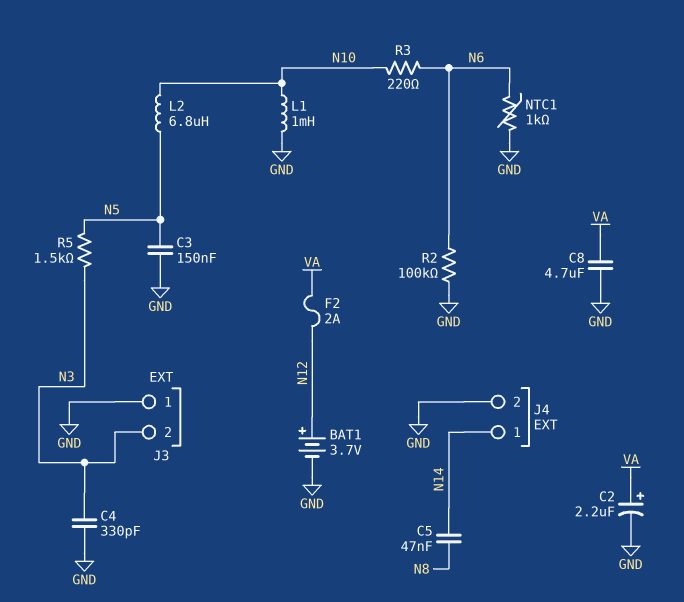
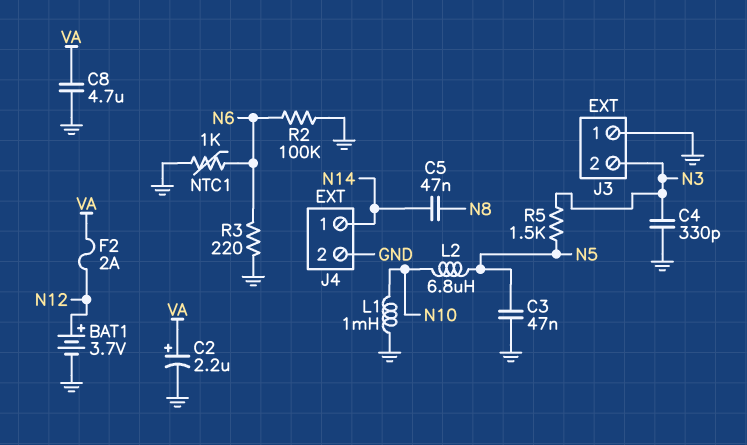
C3: 150nF (GND, N5) -> 47nF (GND, N5)
R3: 220 (N6, N10) -> 220 (GND, N6)

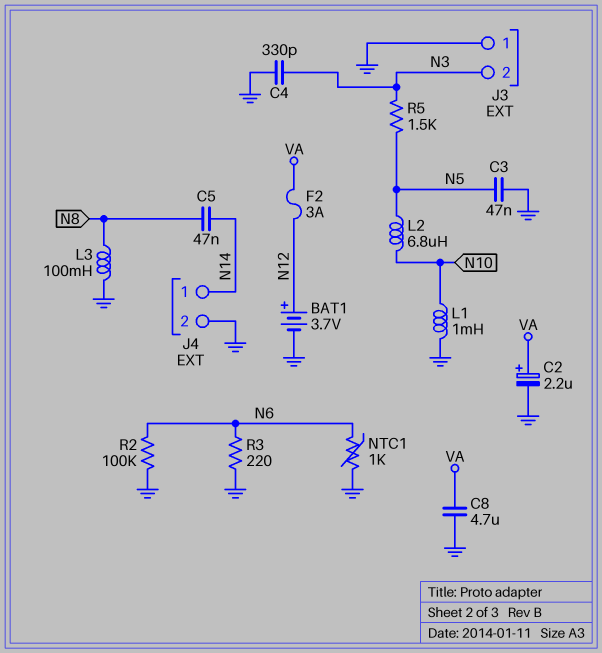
F2: 2A (N12, VA) -> 3A (N12, VA)
L3: none -> 100mH (GND, N8)

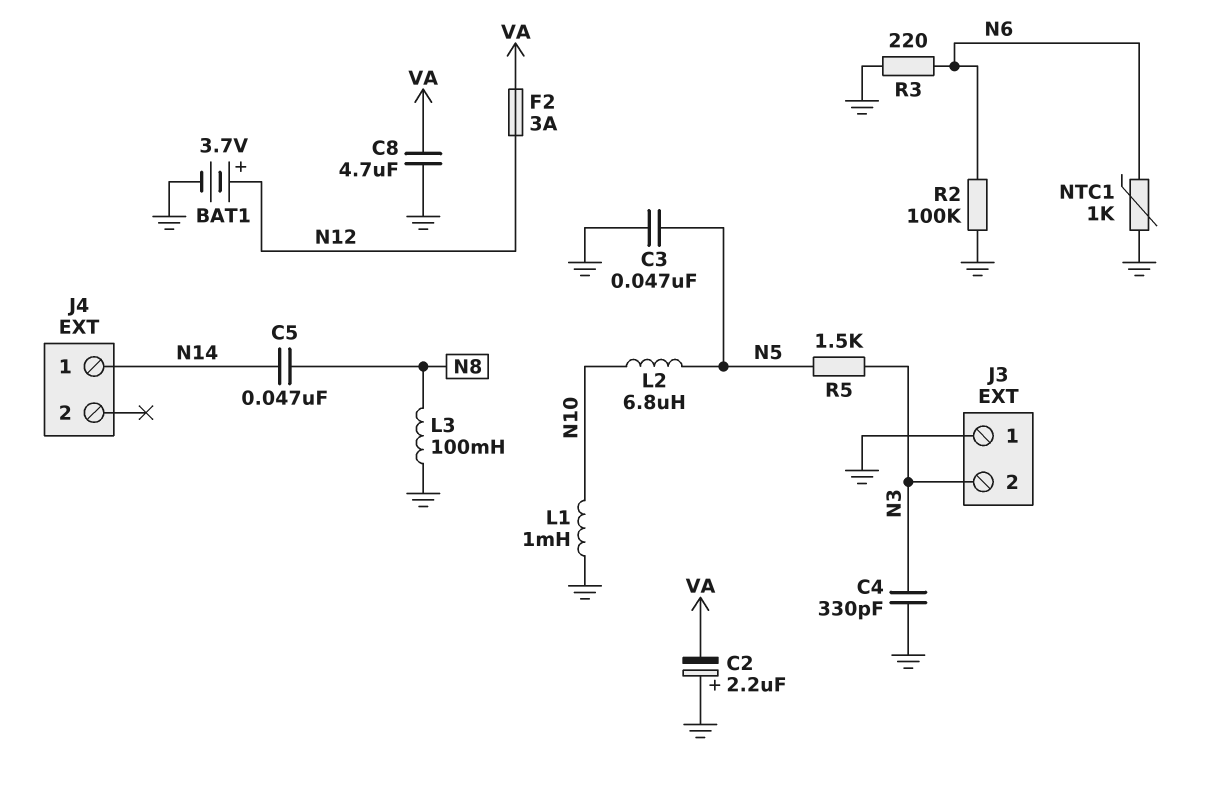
C2: 2.2uF (plus VA, minus GND) -> 2.2uF (plus GND, minus VA)
J4 pin 2: GND -> none

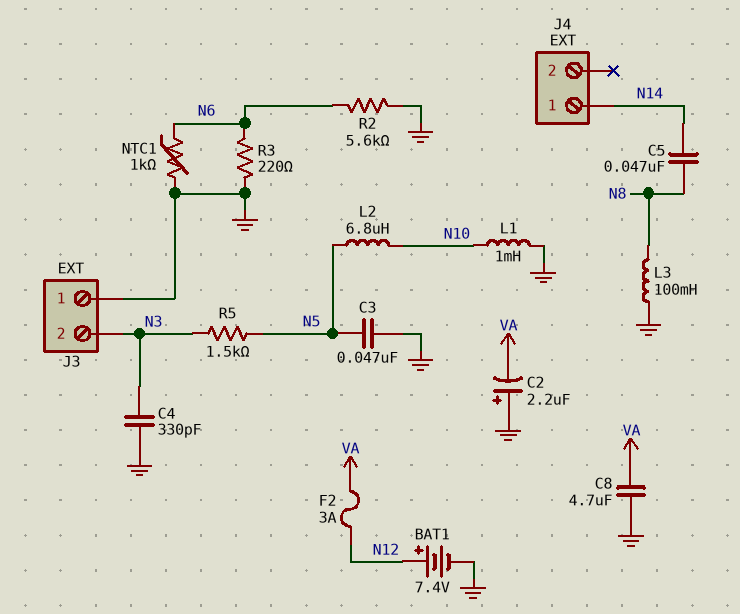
BAT1: 3.7V (plus N12, minus GND) -> 7.4V (plus N12, minus GND)
R2: 100k (GND, N6) -> 5.6k (GND, N6)

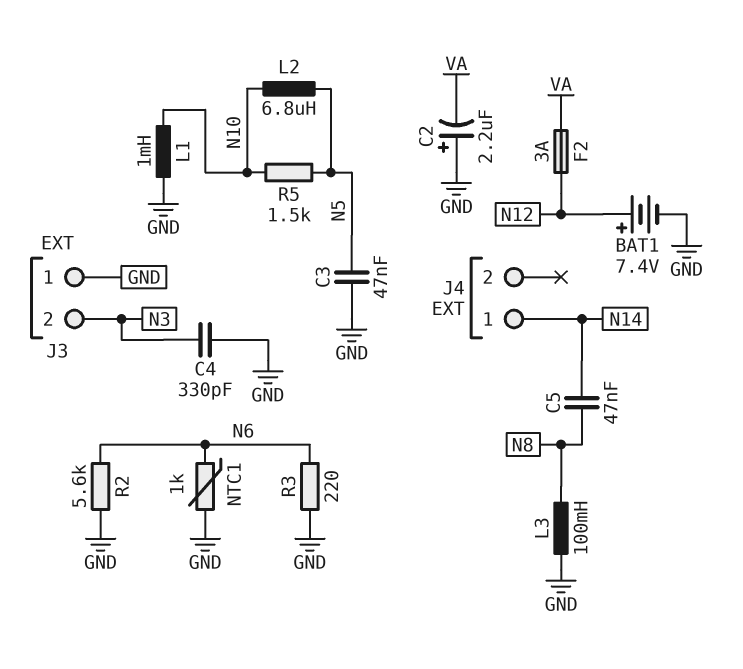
C8: 4.7uF (GND, VA) -> none
R5: 1.5k (N3, N5) -> 1.5k (N5, N10)

